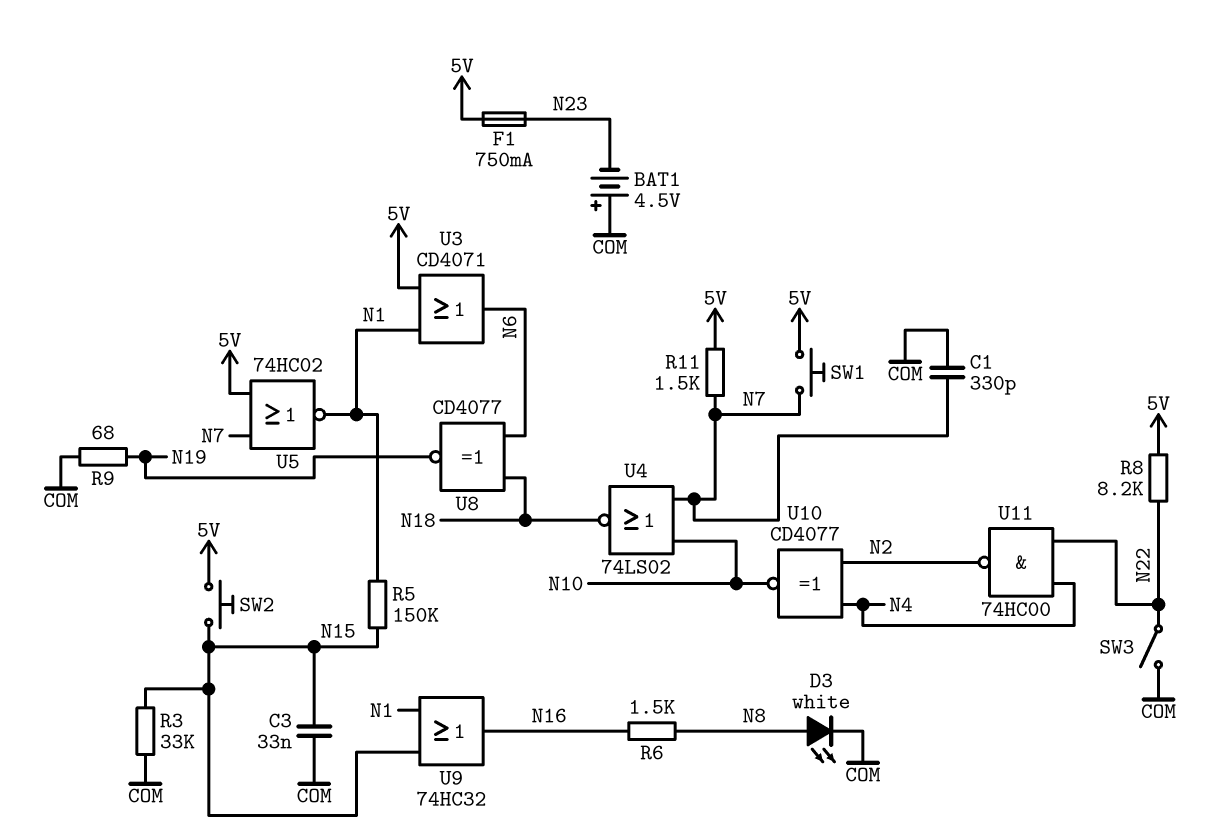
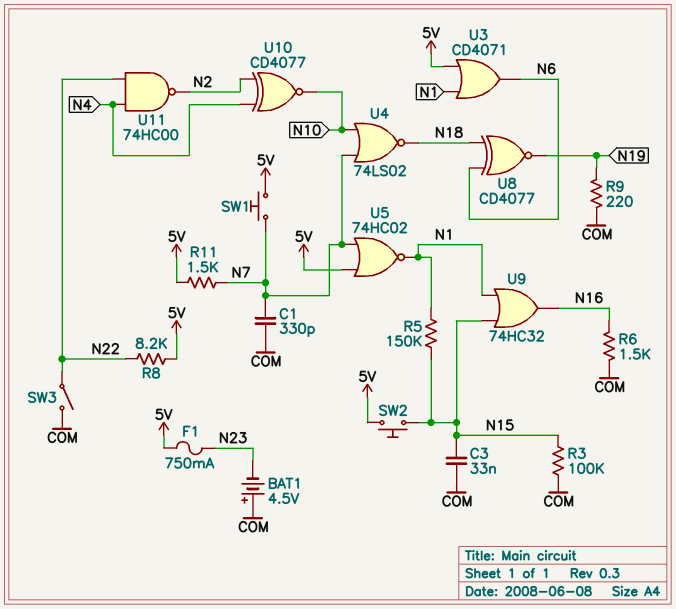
D3: LED white (A N8, K COM) -> none
R3: 33k (COM, N15) -> 100k (COM, N15)
R6: 1.5k (N8, N16) -> 1.5k (COM, N16)
R9: 68 (COM, N19) -> 220 (COM, N19)

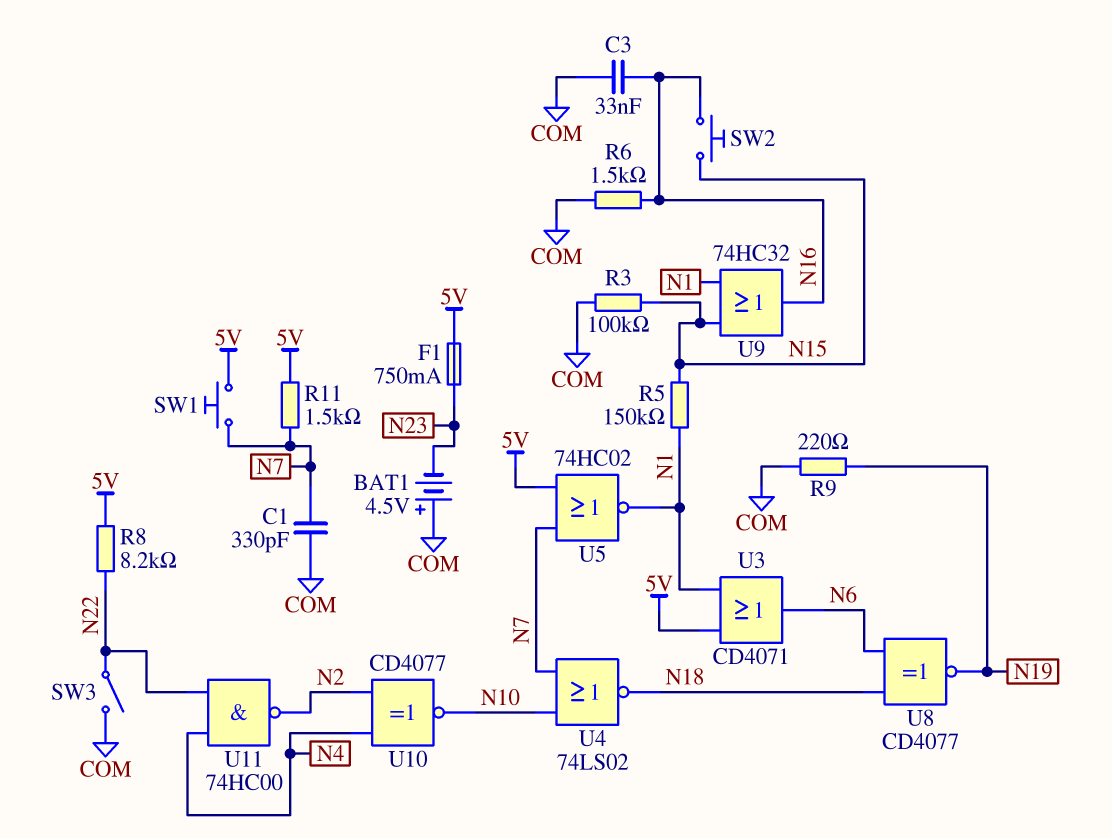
C3: 33nF (COM, N15) -> 33nF (COM, N16)
SW2: button (5V, N15) -> button (N15, N16)

